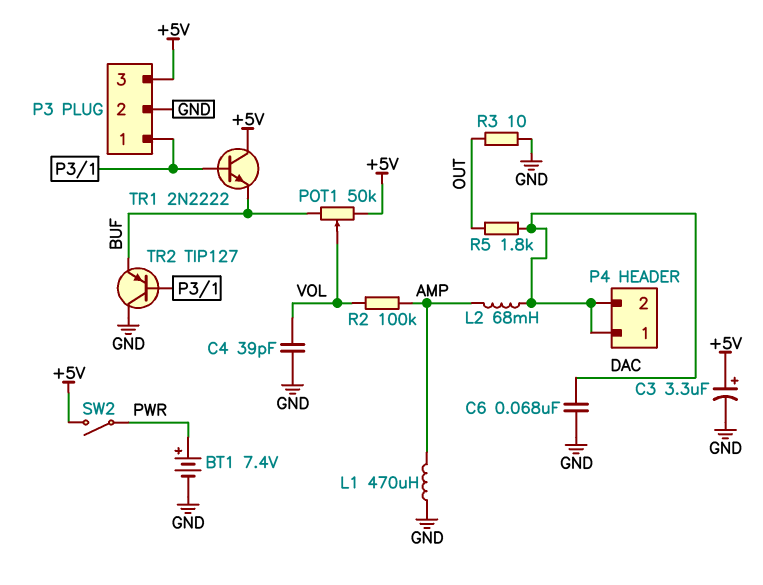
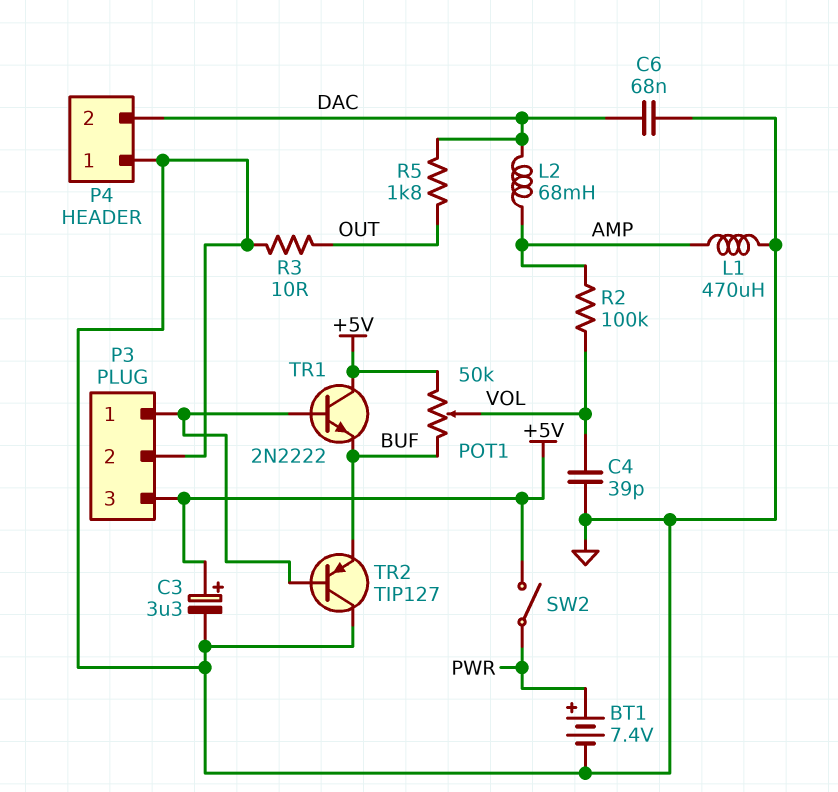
P4 pin 1: DAC -> GND

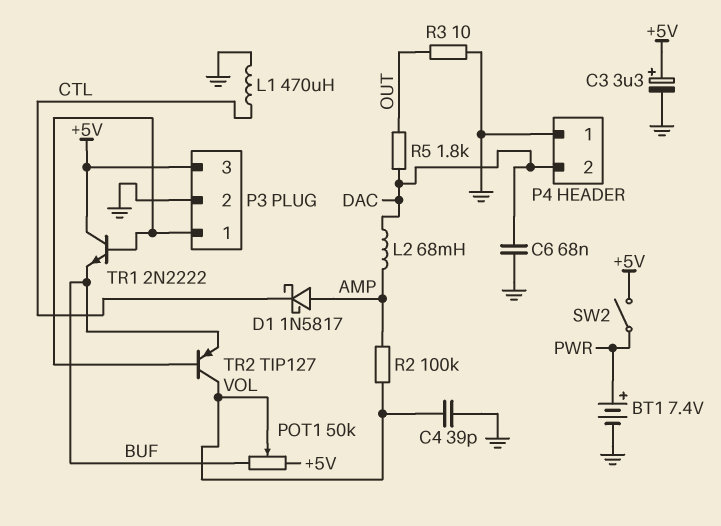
D1: none -> schottky 1N5817 (A AMP, K CTL)
L1: 470uH (AMP, GND) -> 470uH (CTL, GND)
TR2: PNP TIP127 (B P3/1, C GND, E BUF) -> PNP TIP127 (B P3/1, C VOL, E BUF)

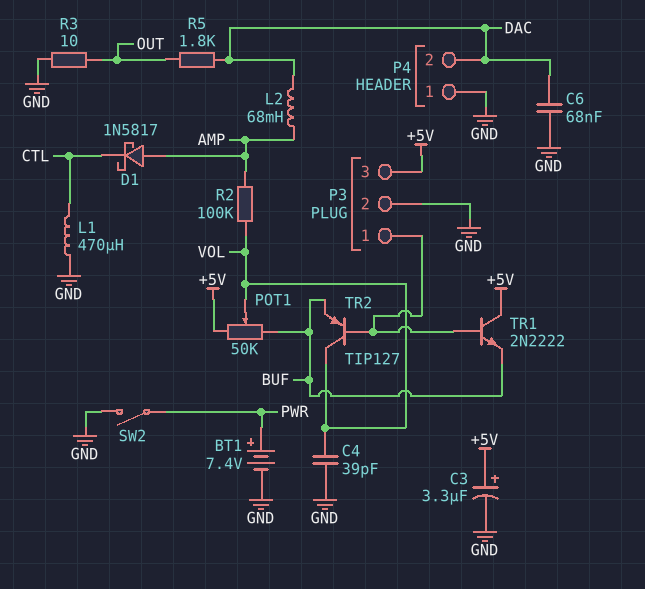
SW2: switch (+5V, PWR) -> switch (GND, PWR)

